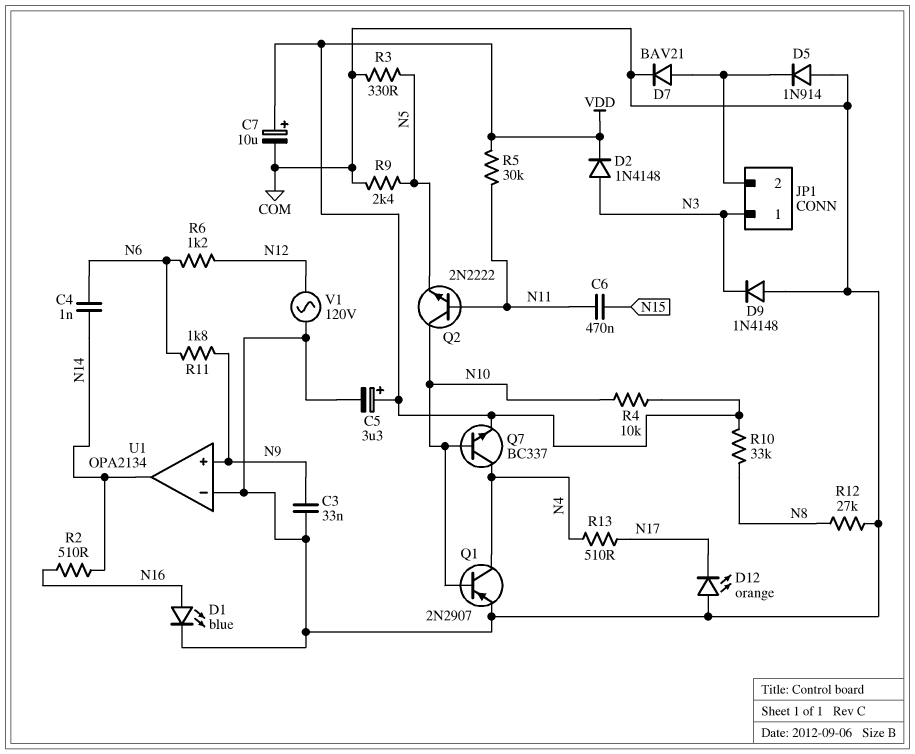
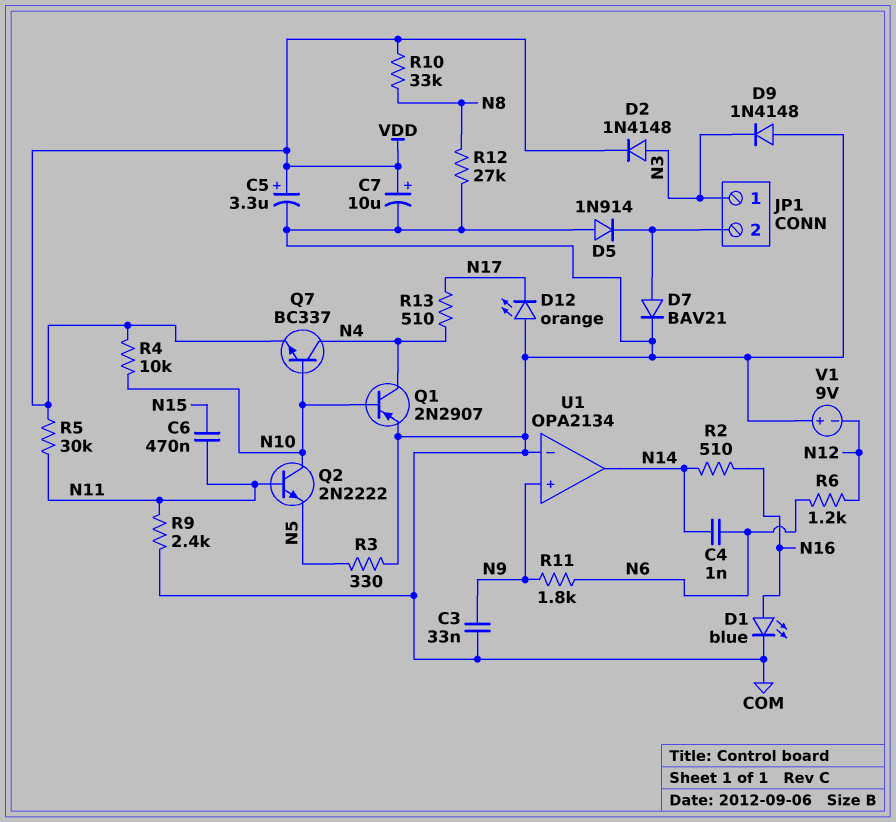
R9: 2.4k (COM, N5) -> 2.4k (COM, N11)
V1: AC 120V (COM, N12) -> 9V (plus COM, minus N12)

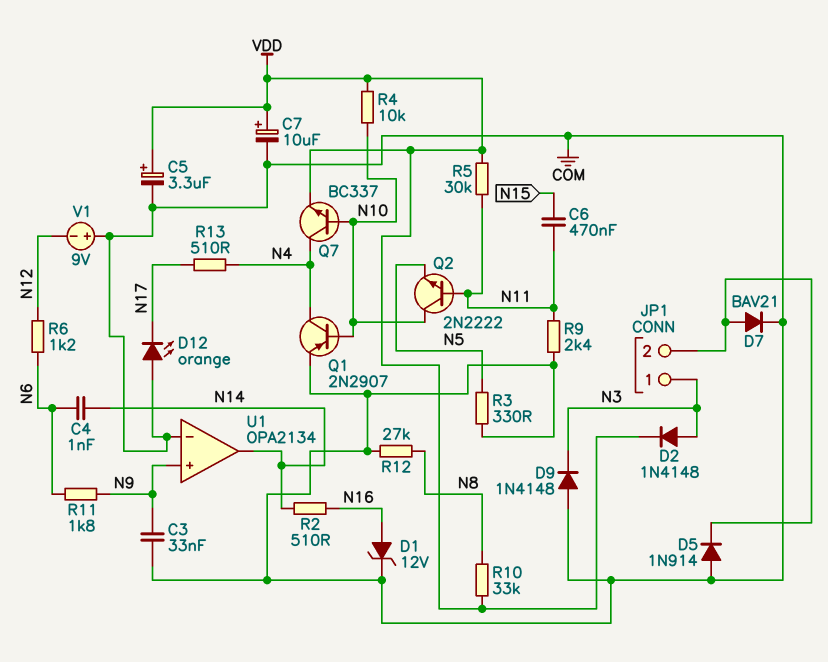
D1: LED blue (A N16, K COM) -> zener 12V (A N16, K COM)

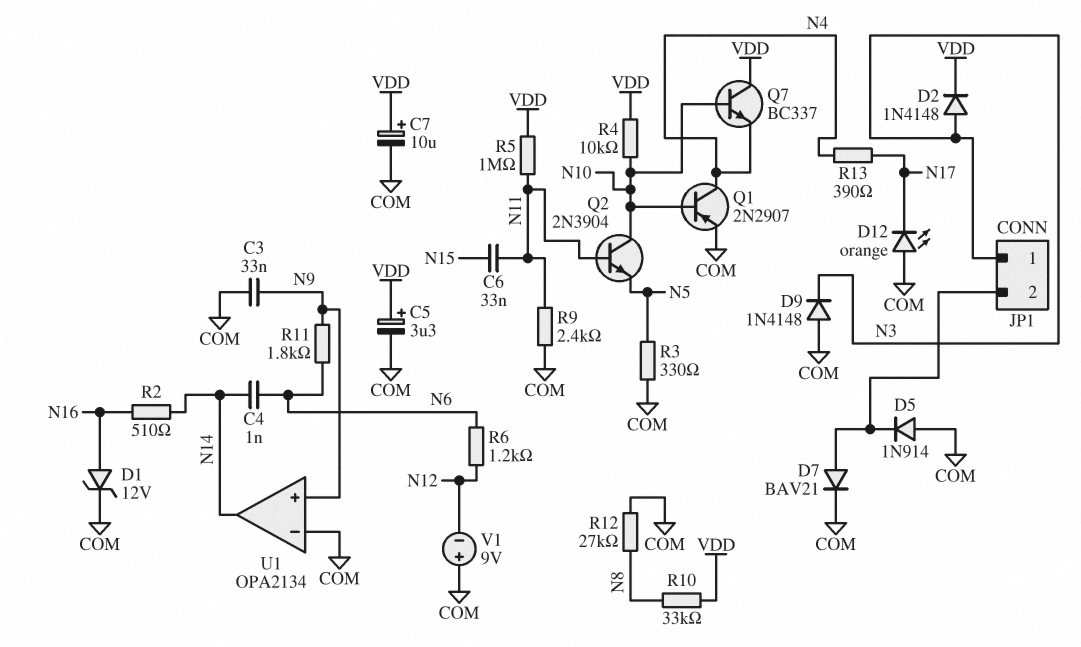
C6: 470nF (N11, N15) -> 33nF (N11, N15)
Q2: NPN 2N2222 (B N11, C N10, E N5) -> NPN 2N3904 (B N11, C N10, E N5)
Q7: NPN BC337 (B N10, C N4, E VDD) -> NPN BC337 (B N10, C VDD, E N4)
R5: 30k (N11, VDD) -> 1M (N11, VDD)
R13: 510 (N4, N17) -> 390 (N4, N17)

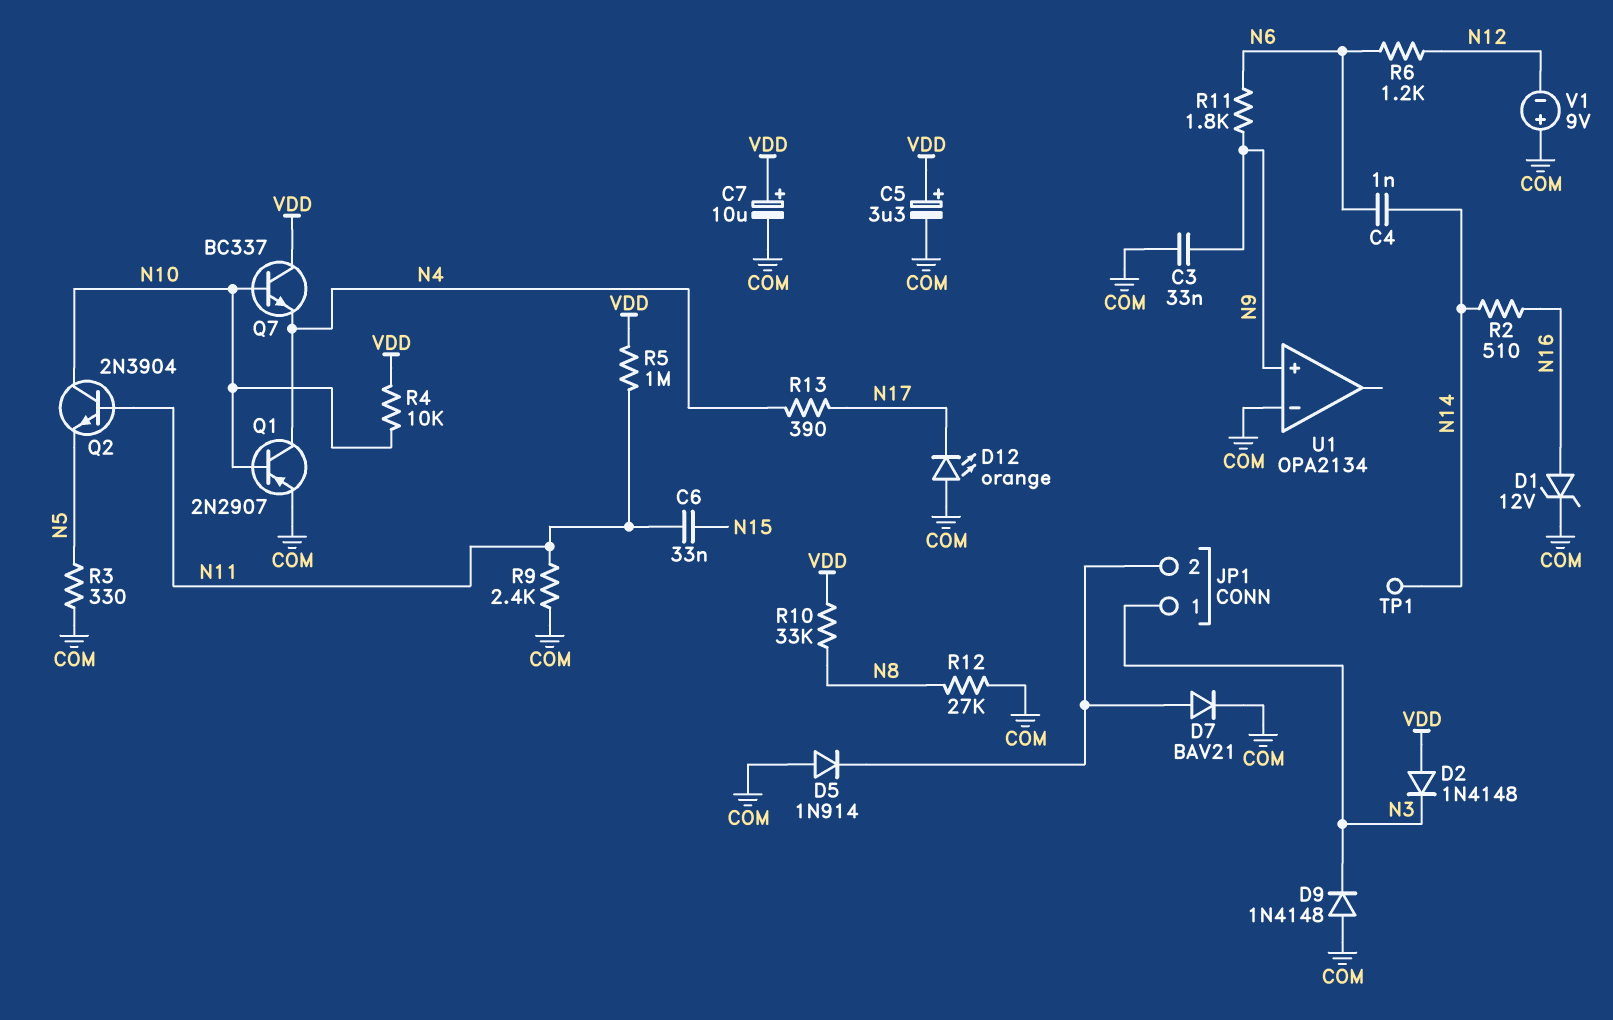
D2: diode 1N4148 (A N3, K VDD) -> diode 1N4148 (A VDD, K N3)
TP1: none -> test point (N14)
U1 pin out: N14 -> none

